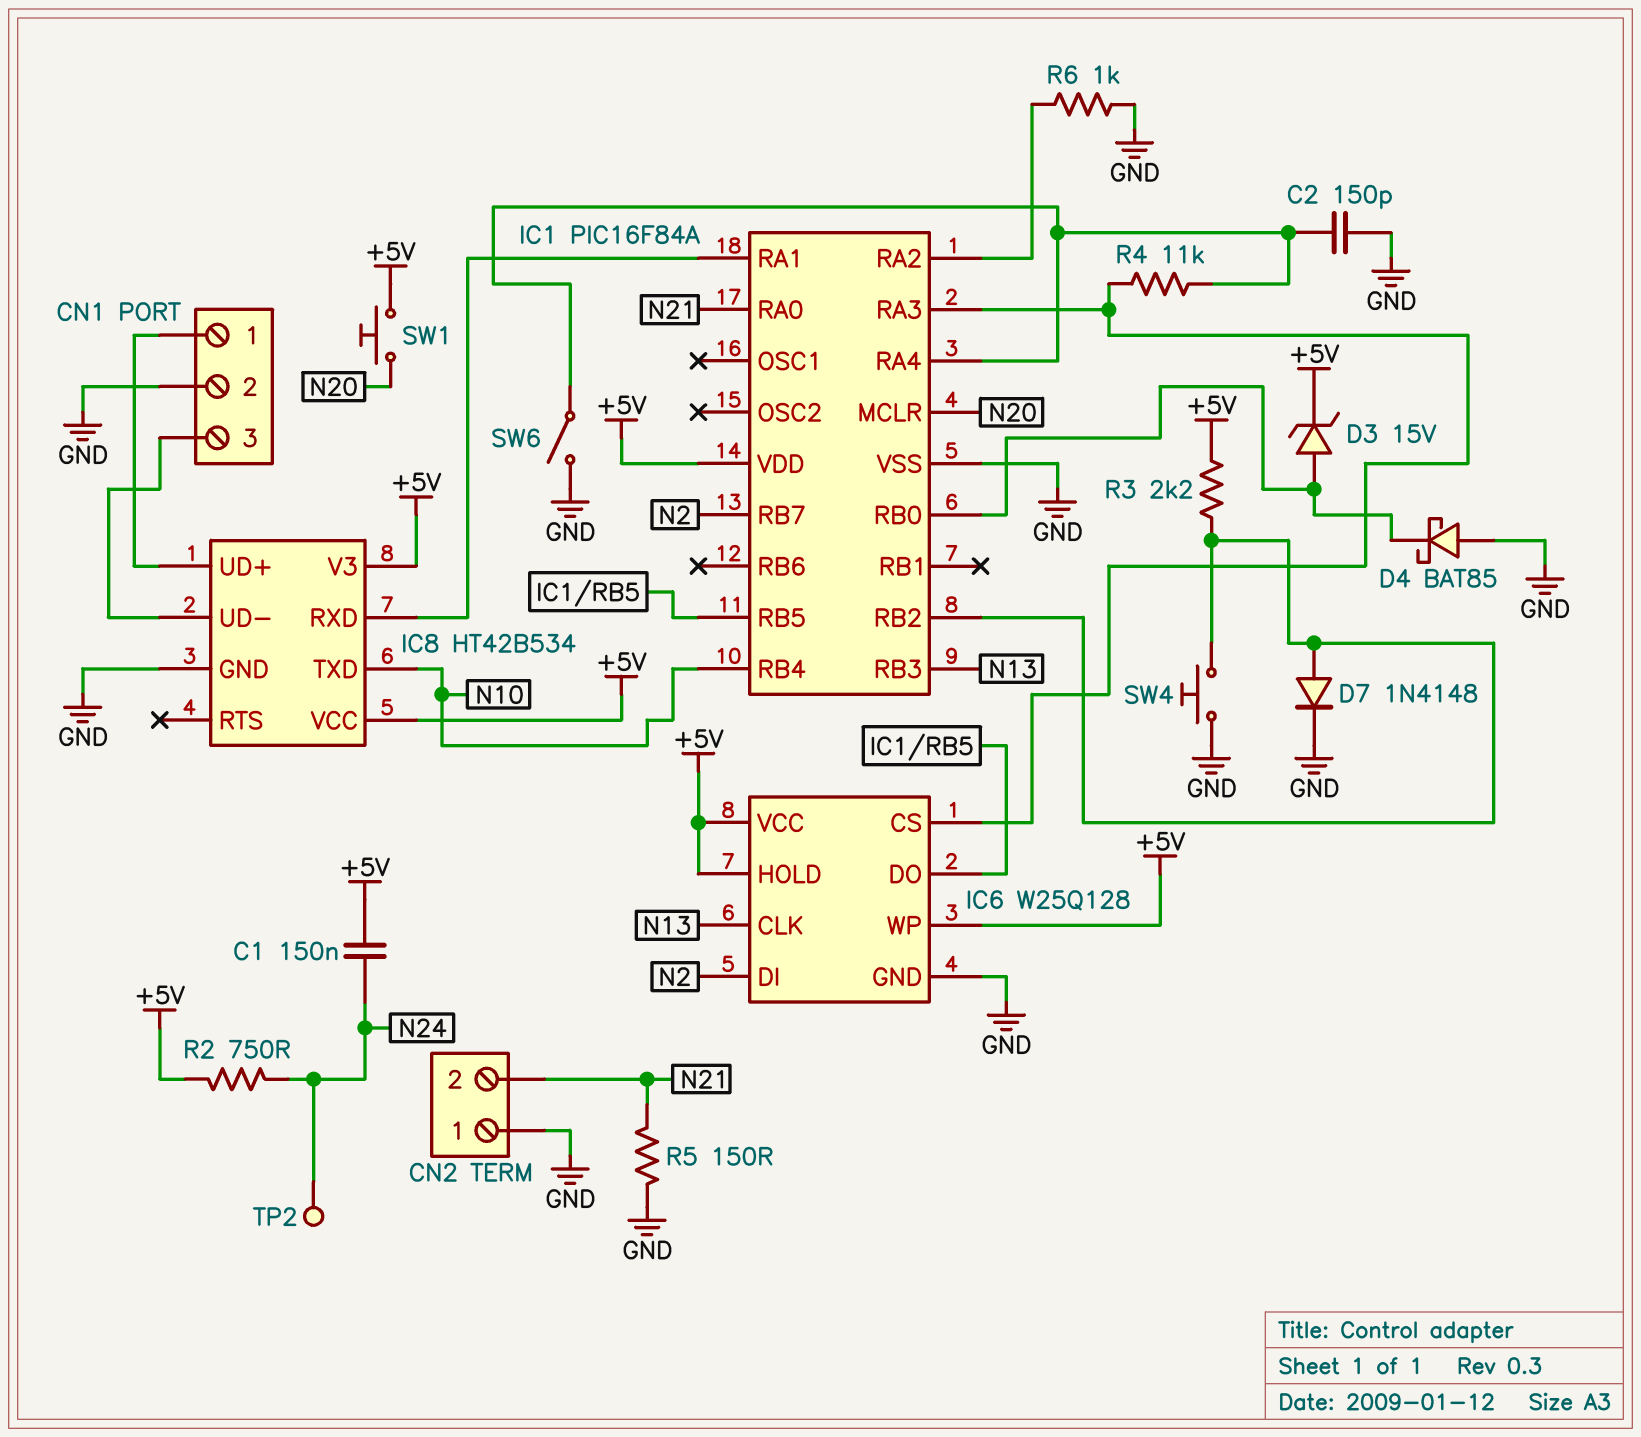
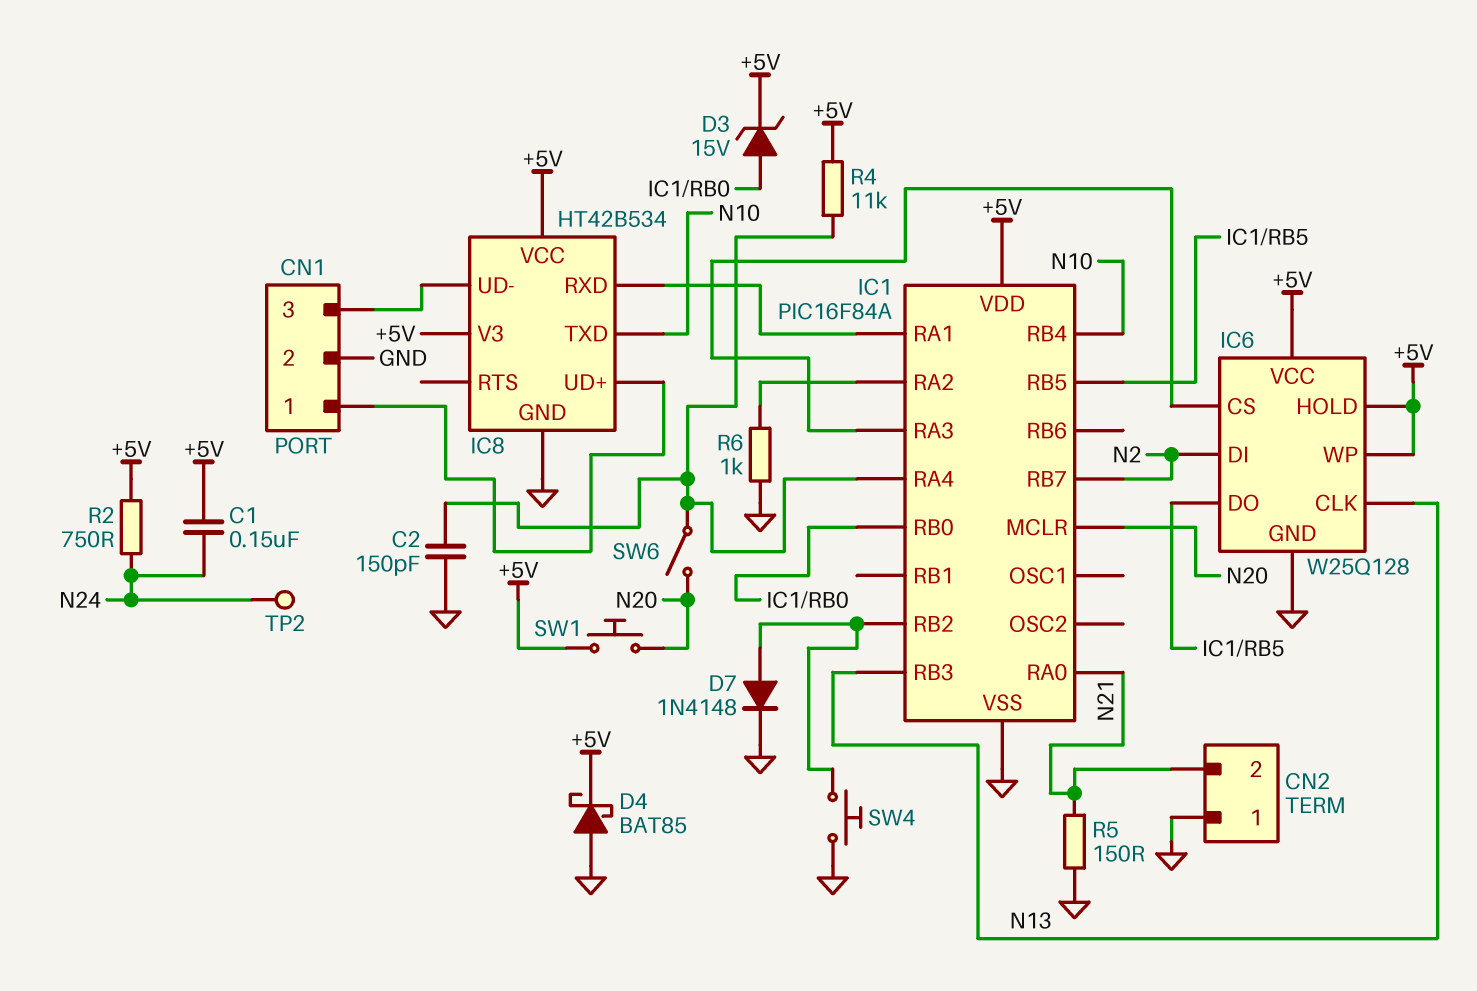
D4: schottky BAT85 (A GND, K IC1/RB0) -> schottky BAT85 (A GND, K +5V)
R3: 2.2k (+5V, IC1/RB2) -> none
R4: 11k (IC1/RA3, IC1/RA4) -> 11k (+5V, IC1/RA4)
SW6: switch (GND, IC1/RA4) -> switch (IC1/RA4, N20)

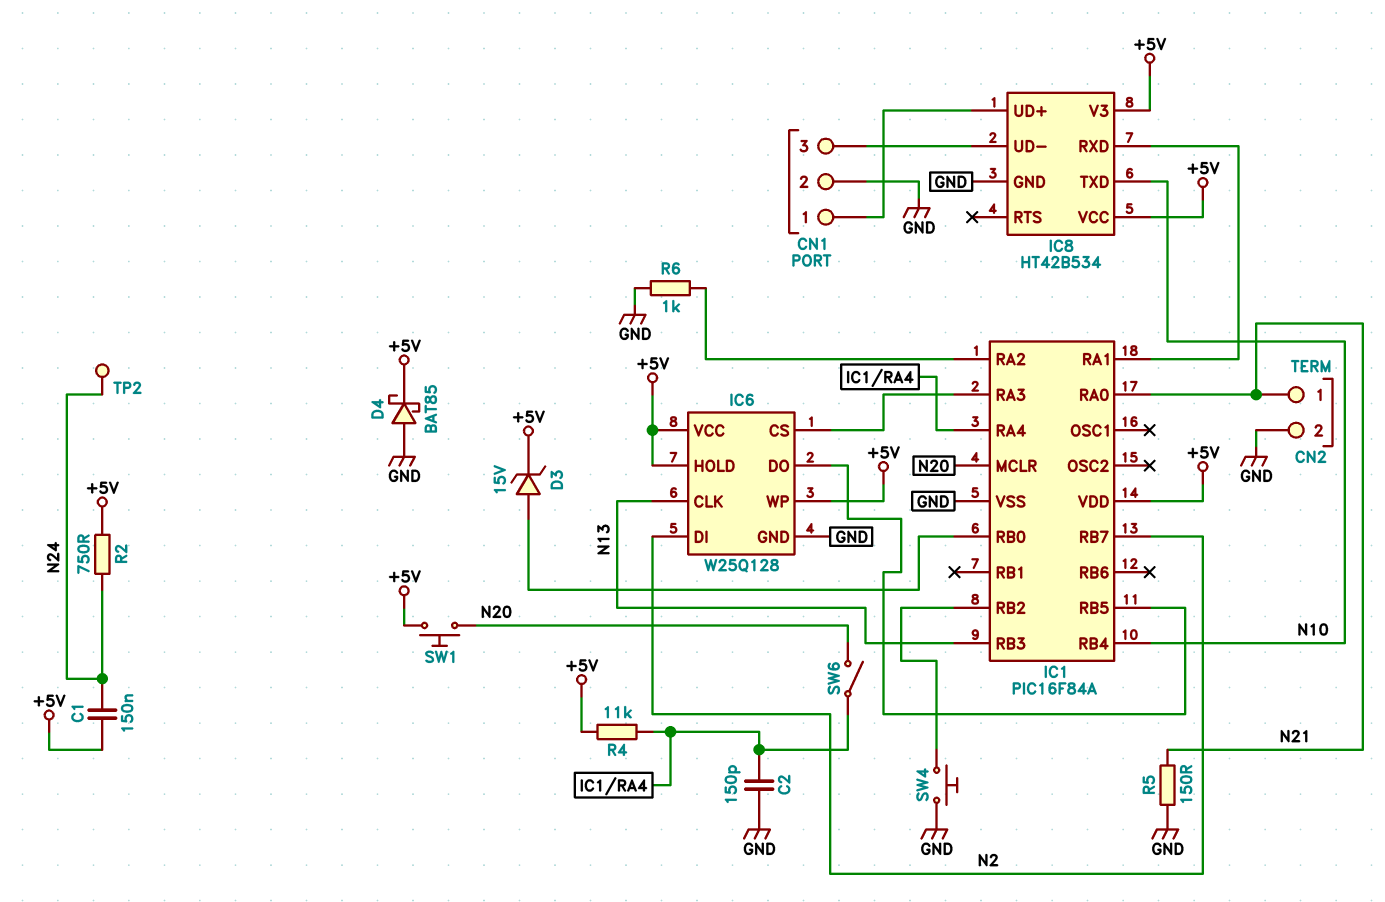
CN2 pin 1: GND -> N21
CN2 pin 2: N21 -> GND
D7: diode 1N4148 (A IC1/RB2, K GND) -> none

